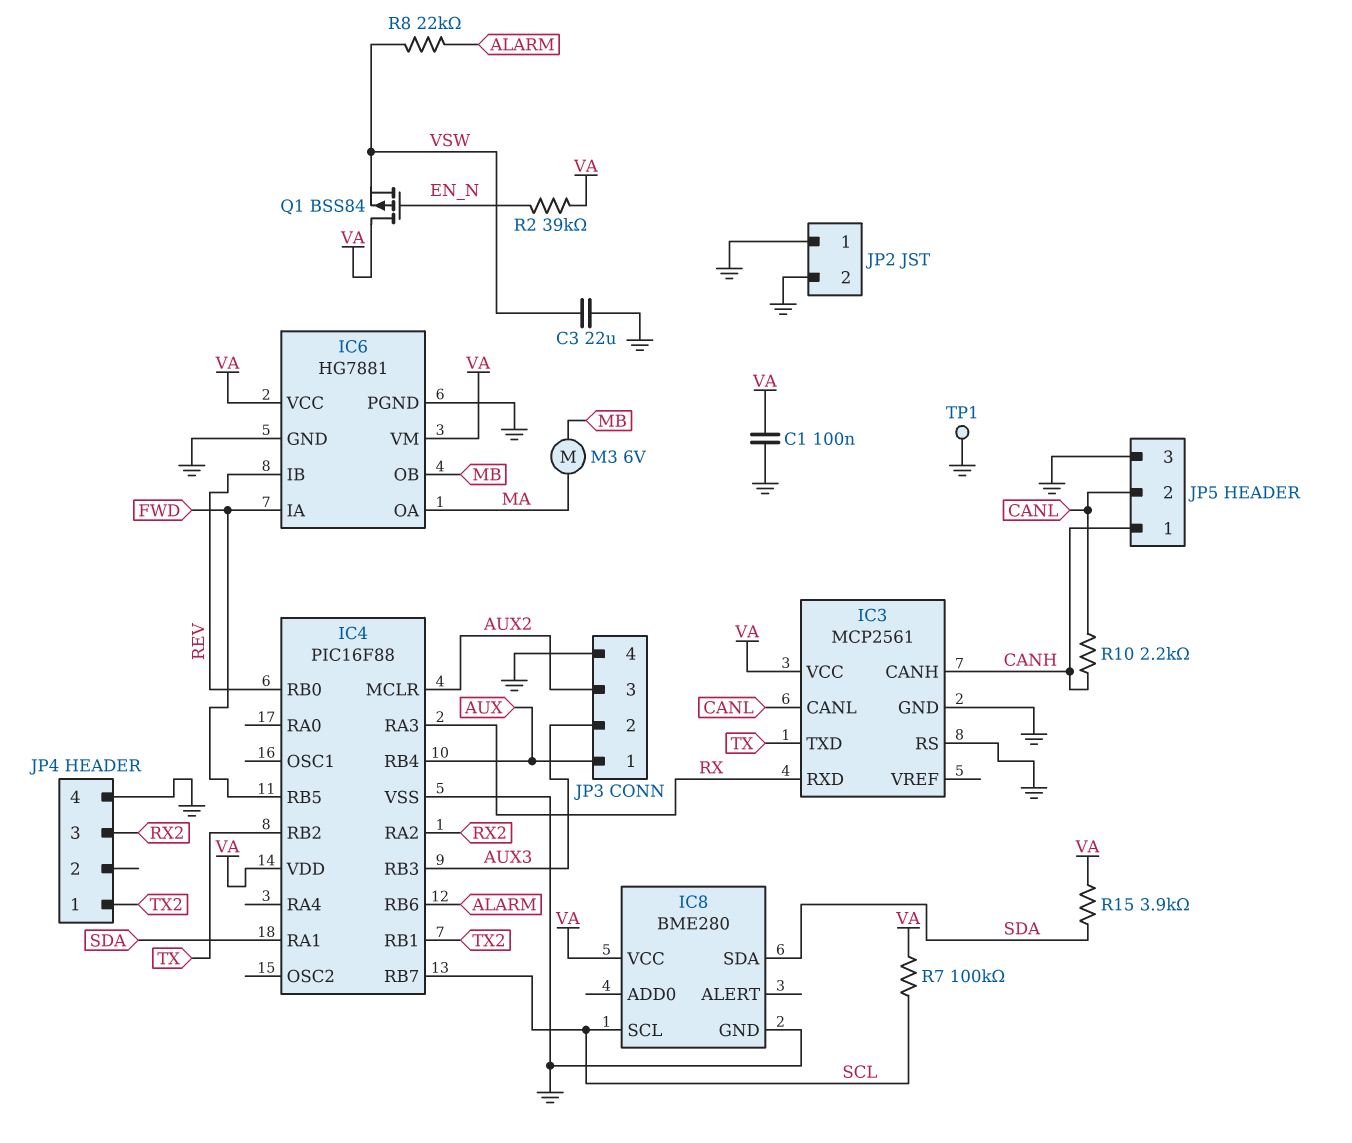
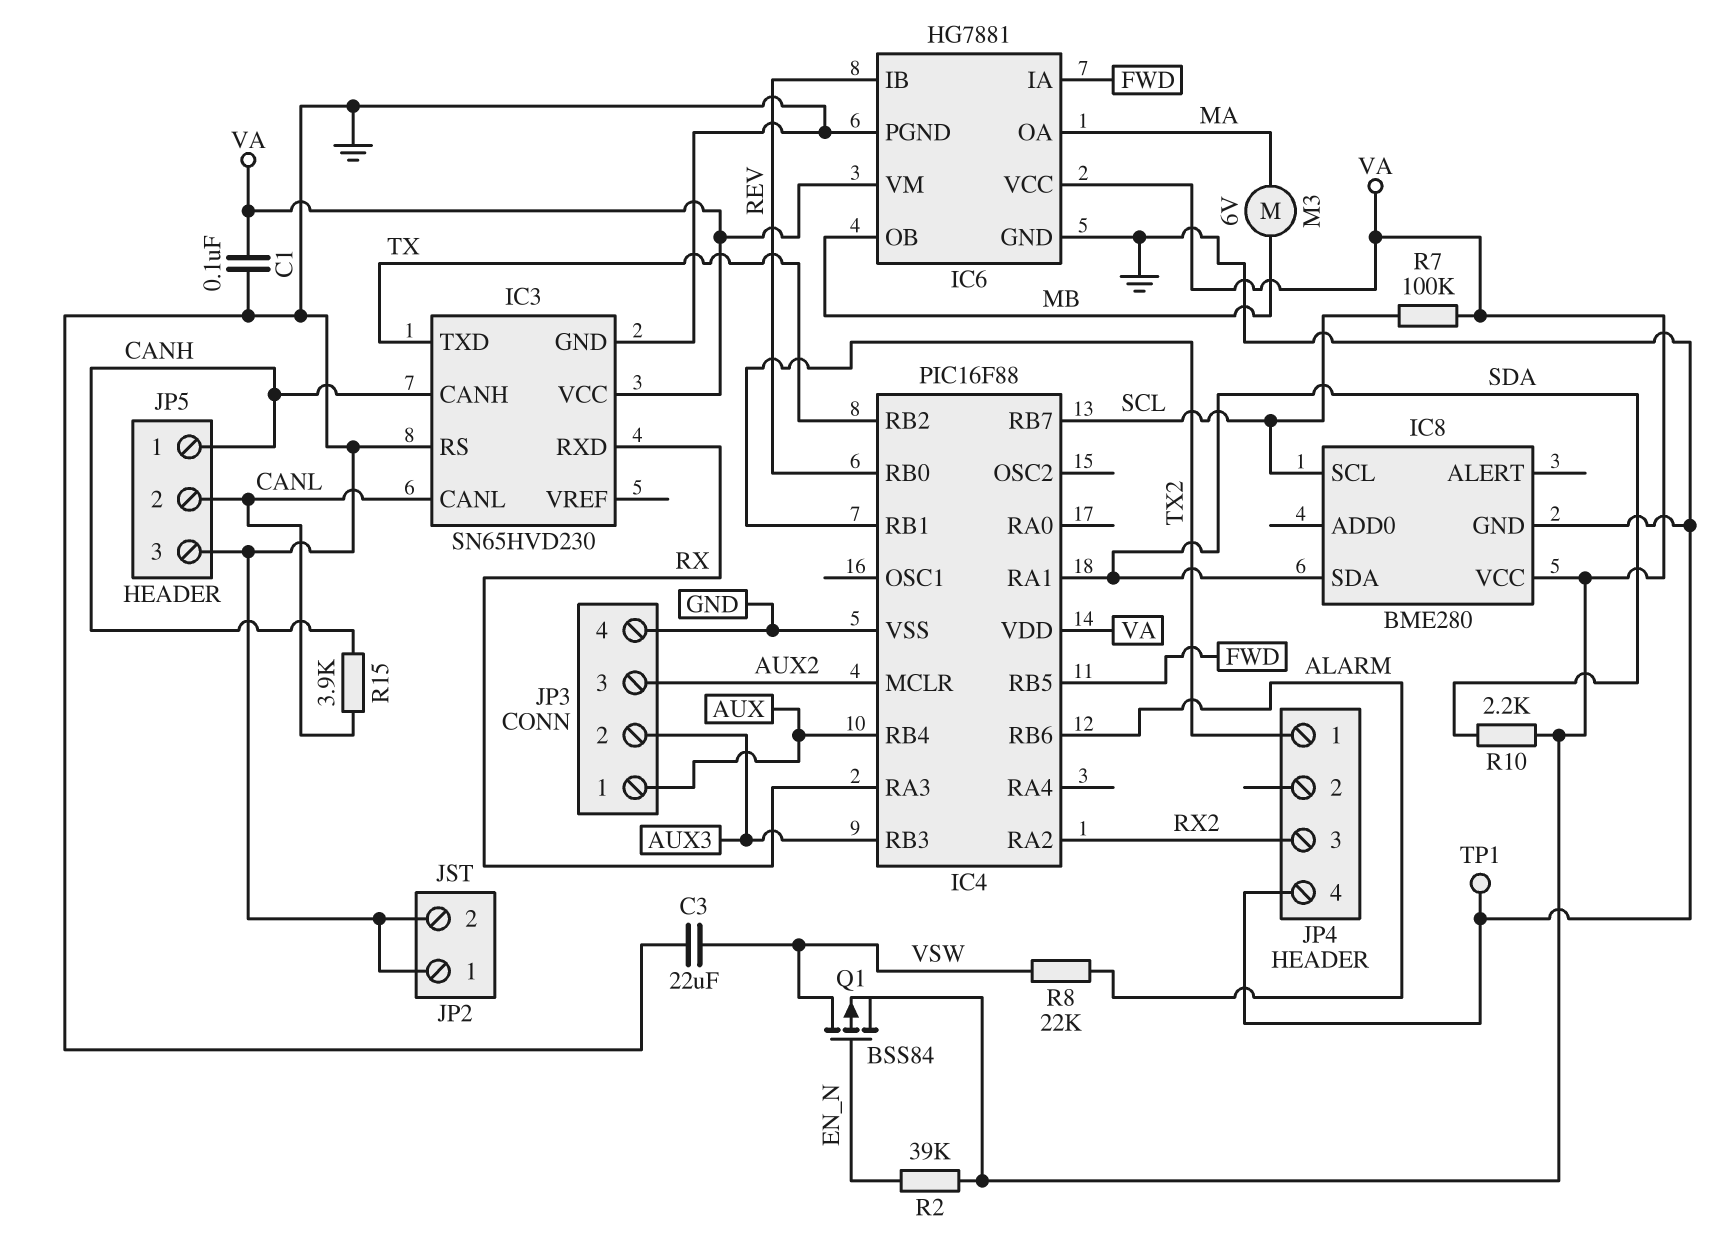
IC3: MCP2561 -> SN65HVD230
Q1: PMOS BSS84 (G EN_N, D VA, S VSW) -> PMOS BSS84 (G EN_N, D VSW, S VA)
R10: 2.2k (CANH, CANL) -> 2.2k (SDA, VA)
R15: 3.9k (SDA, VA) -> 3.9k (CANH, CANL)

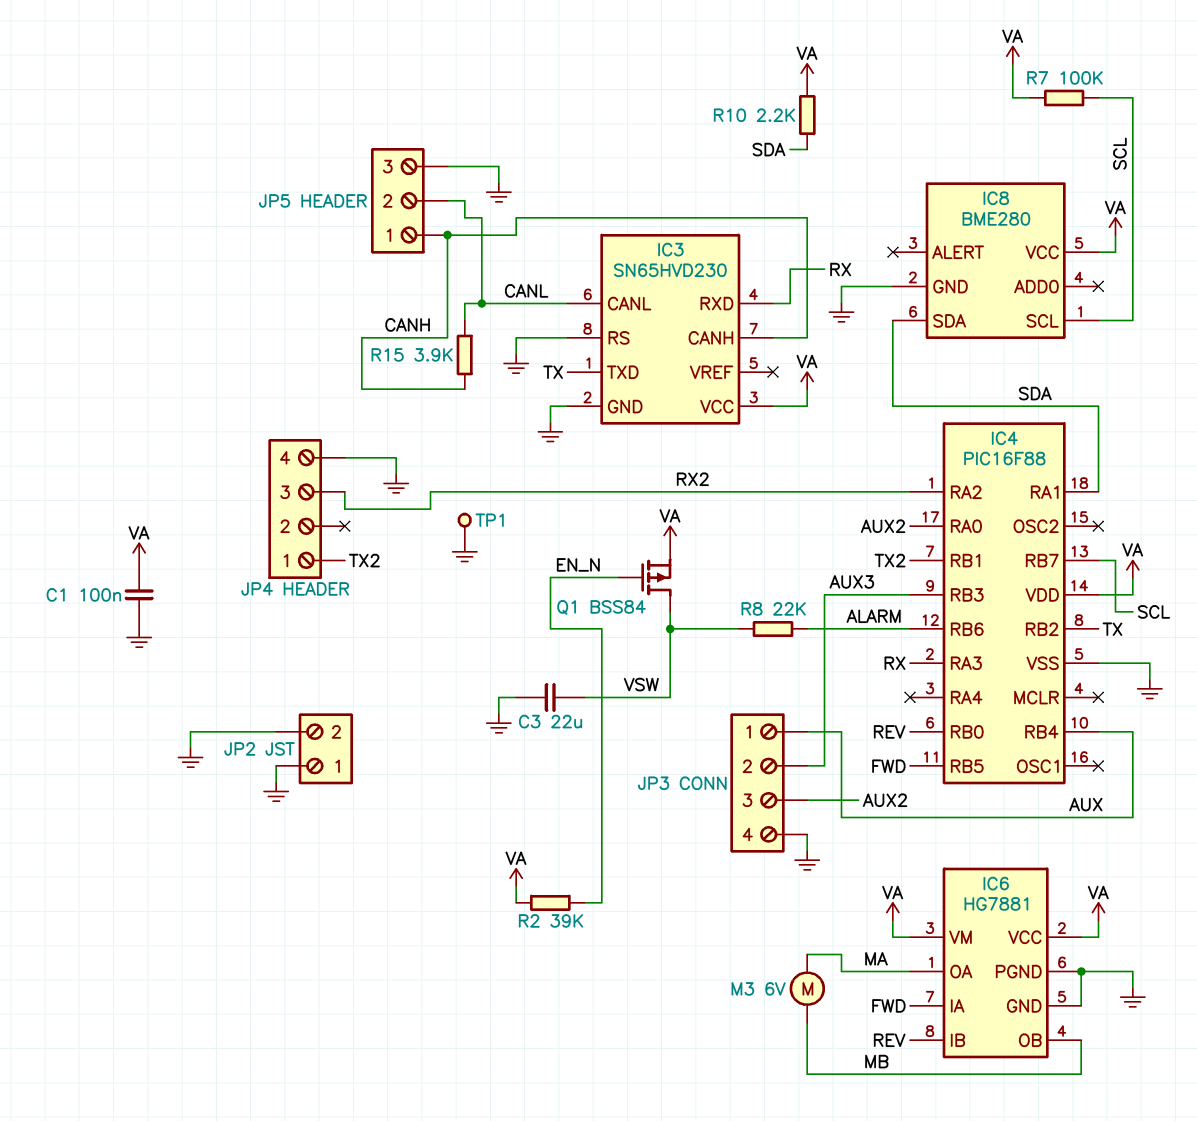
IC4 pin MCLR: AUX2 -> none
IC4 pin RA0: none -> AUX2

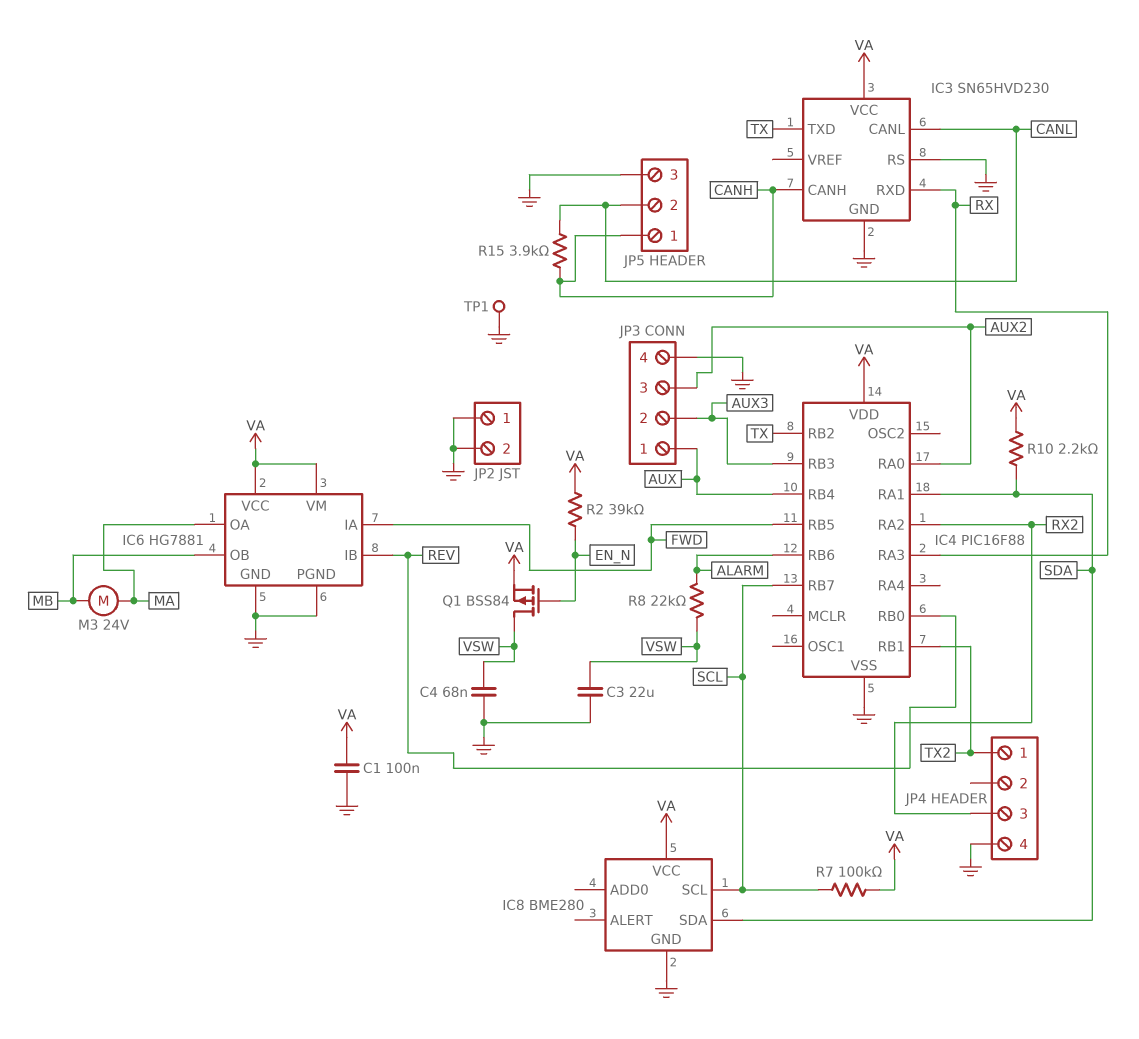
C4: none -> 68nF (GND, VSW)
M3: motor 6V (MA, MB) -> motor 24V (MA, MB)

